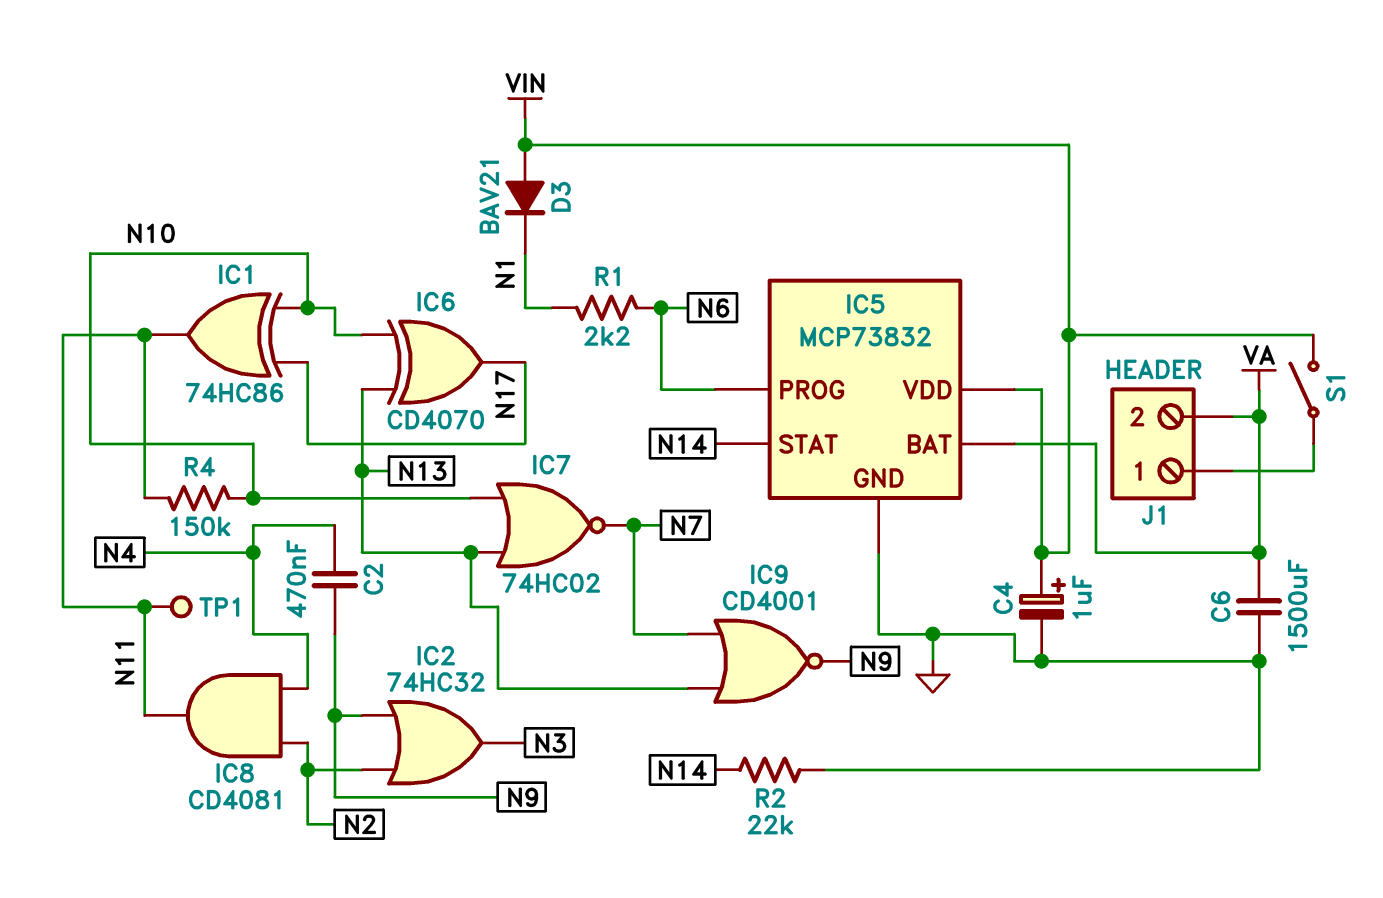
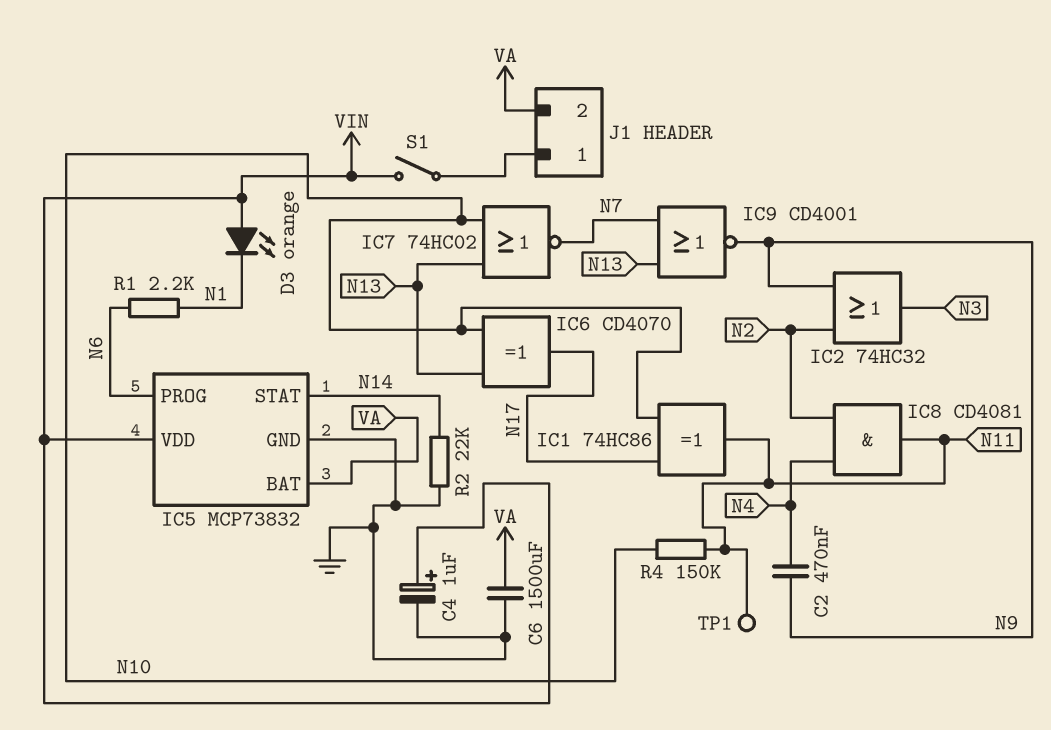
D3: diode BAV21 (A VIN, K N1) -> LED orange (A VIN, K N1)

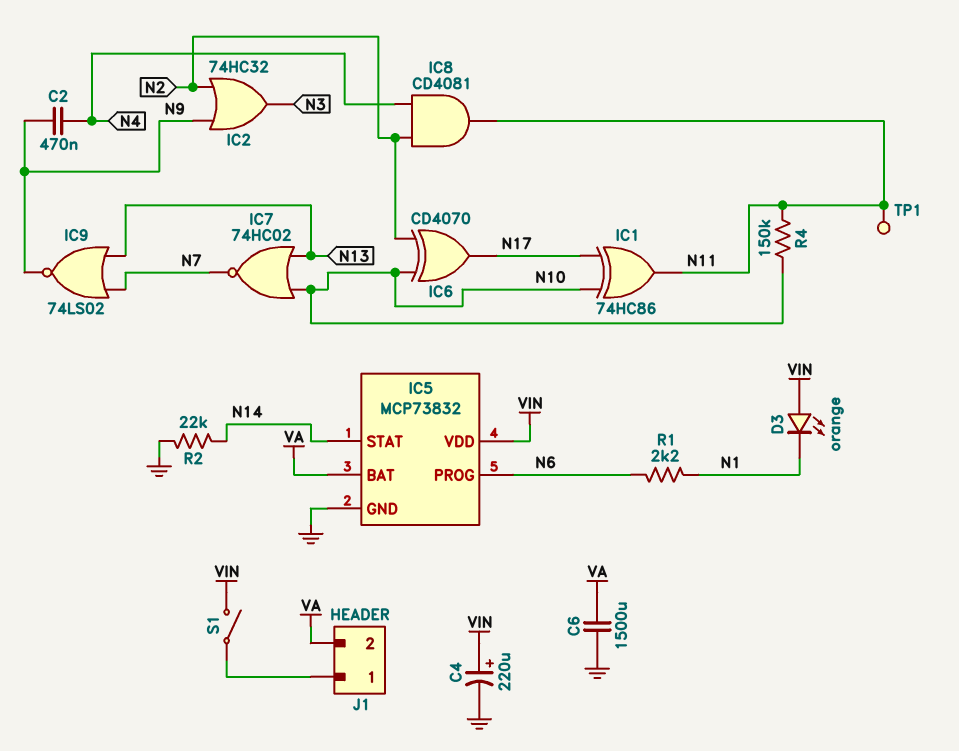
C4: 1uF (plus VIN, minus GND) -> 220uF (plus VIN, minus GND)
IC6: XOR CD4070 (in N10, in N13, out N17) -> XOR CD4070 (in N2, in N10, out N17)
IC9: NOR CD4001 (in N7, in N13, out N9) -> NOR 74LS02 (in N7, in N13, out N9)

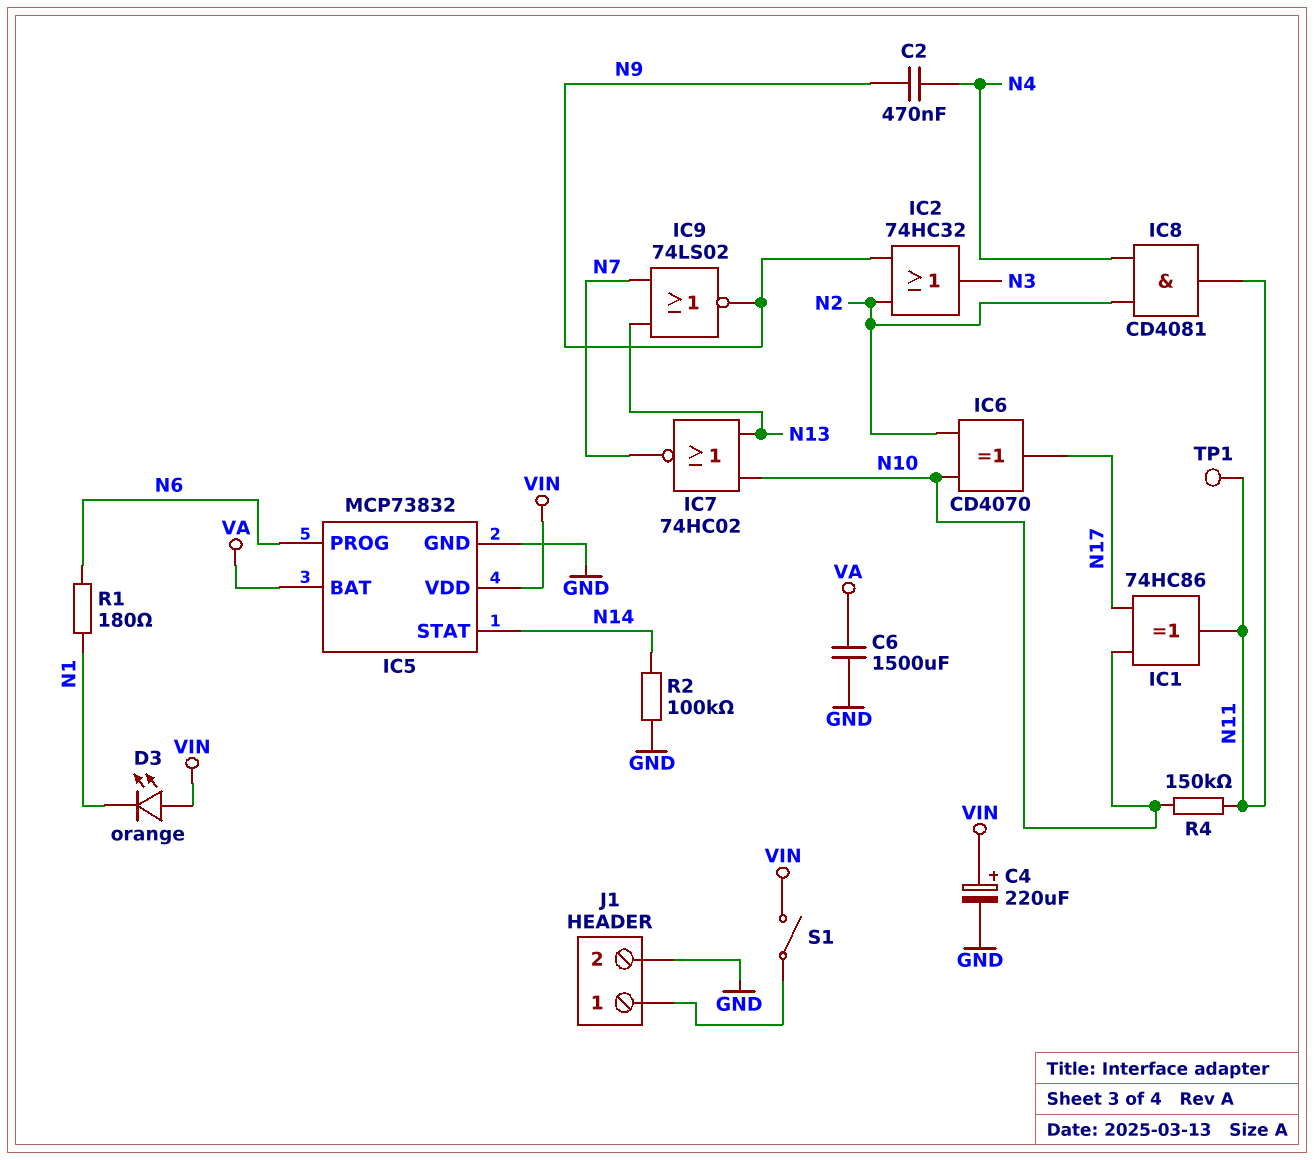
J1 pin 2: VA -> GND
R1: 2.2k (N1, N6) -> 180 (N1, N6)
R2: 22k (GND, N14) -> 100k (GND, N14)

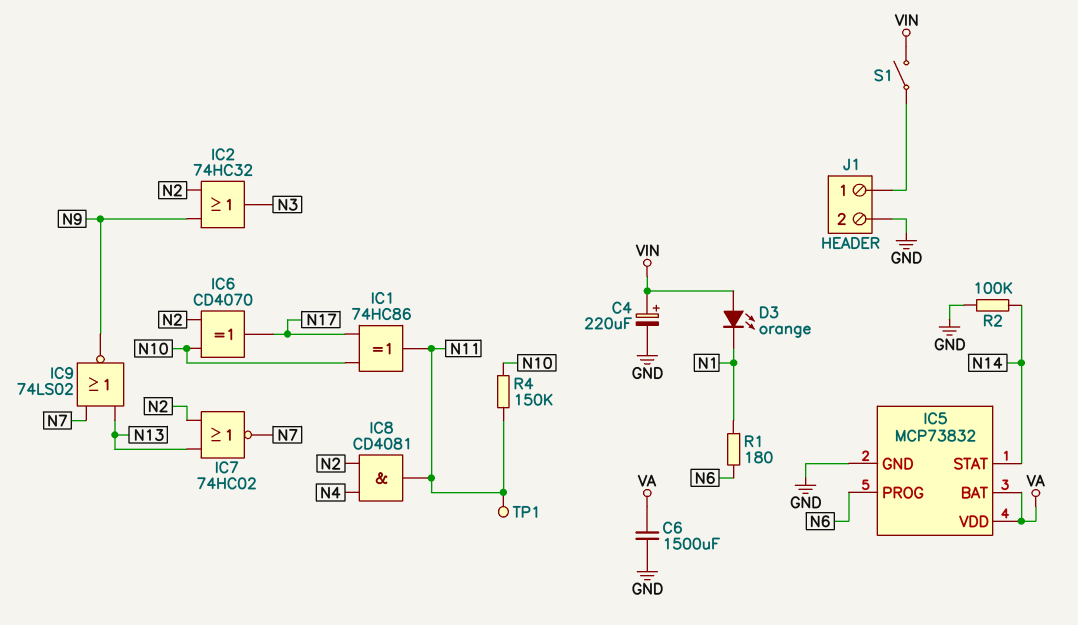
C2: 470nF (N4, N9) -> none
IC5 pin VDD: VIN -> VA
IC7: NOR 74HC02 (in N10, in N13, out N7) -> NOR 74HC02 (in N2, in N13, out N7)

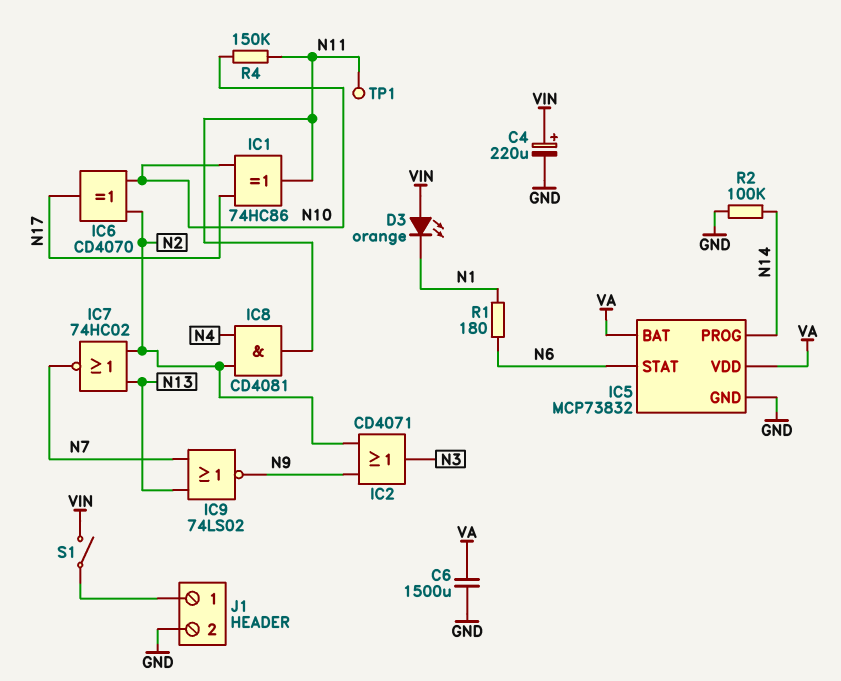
IC2: OR 74HC32 (in N2, in N9, out N3) -> OR CD4071 (in N2, in N9, out N3)
IC5 pin PROG: N6 -> N14
IC5 pin STAT: N14 -> N6

